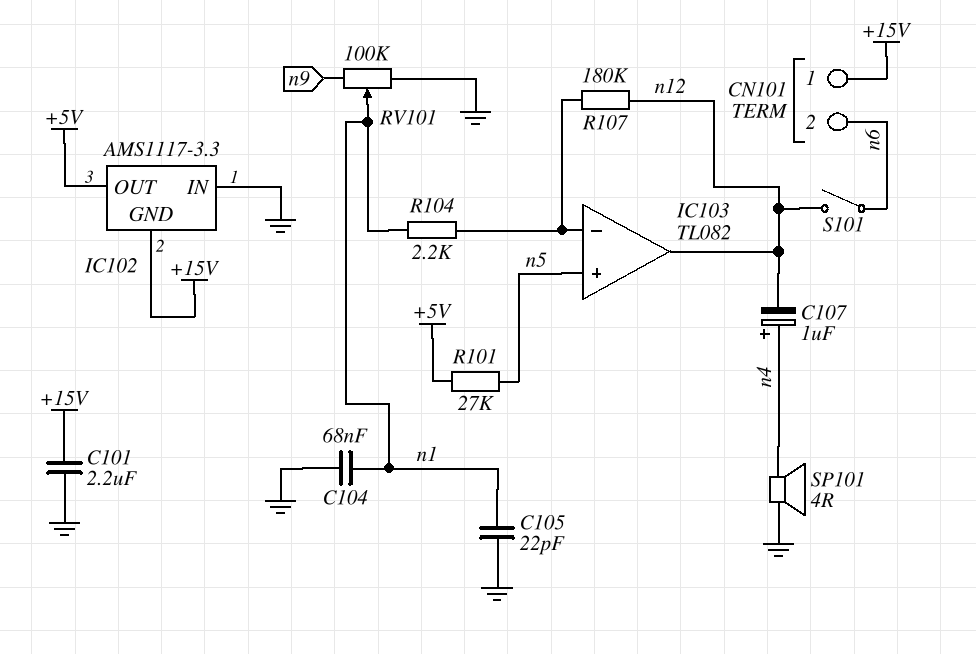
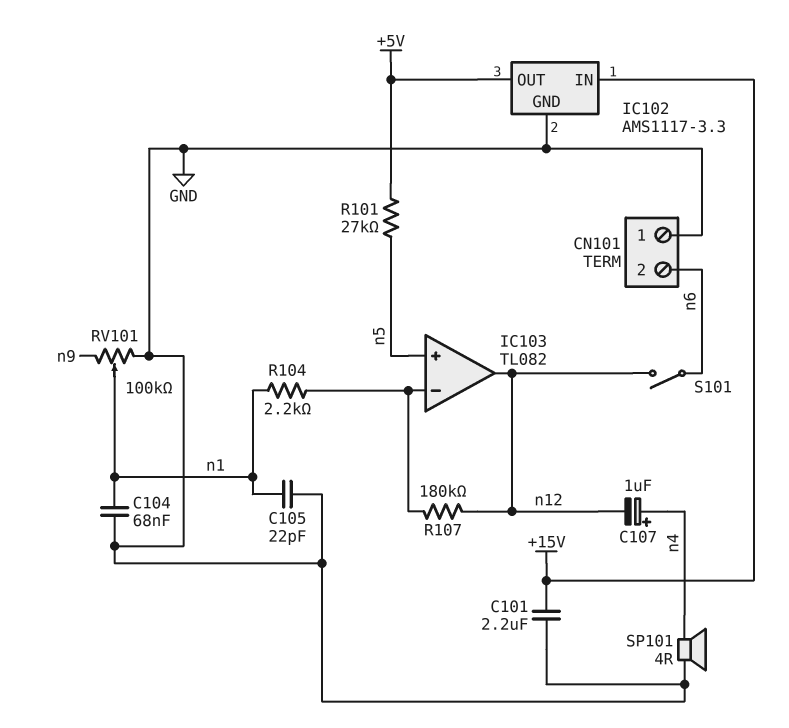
CN101 pin 1: +15V -> GND
IC102 pin GND: +15V -> GND
IC102 pin IN: GND -> +15V

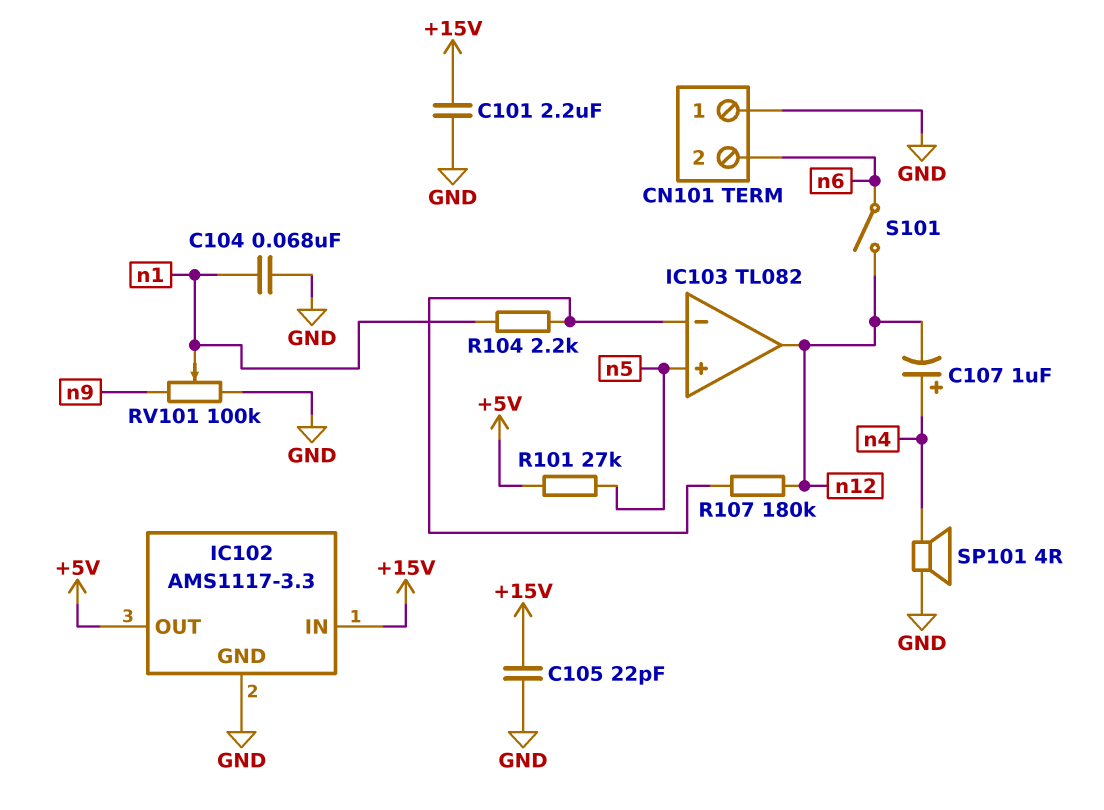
C105: 22pF (GND, n1) -> 22pF (+15V, GND)

